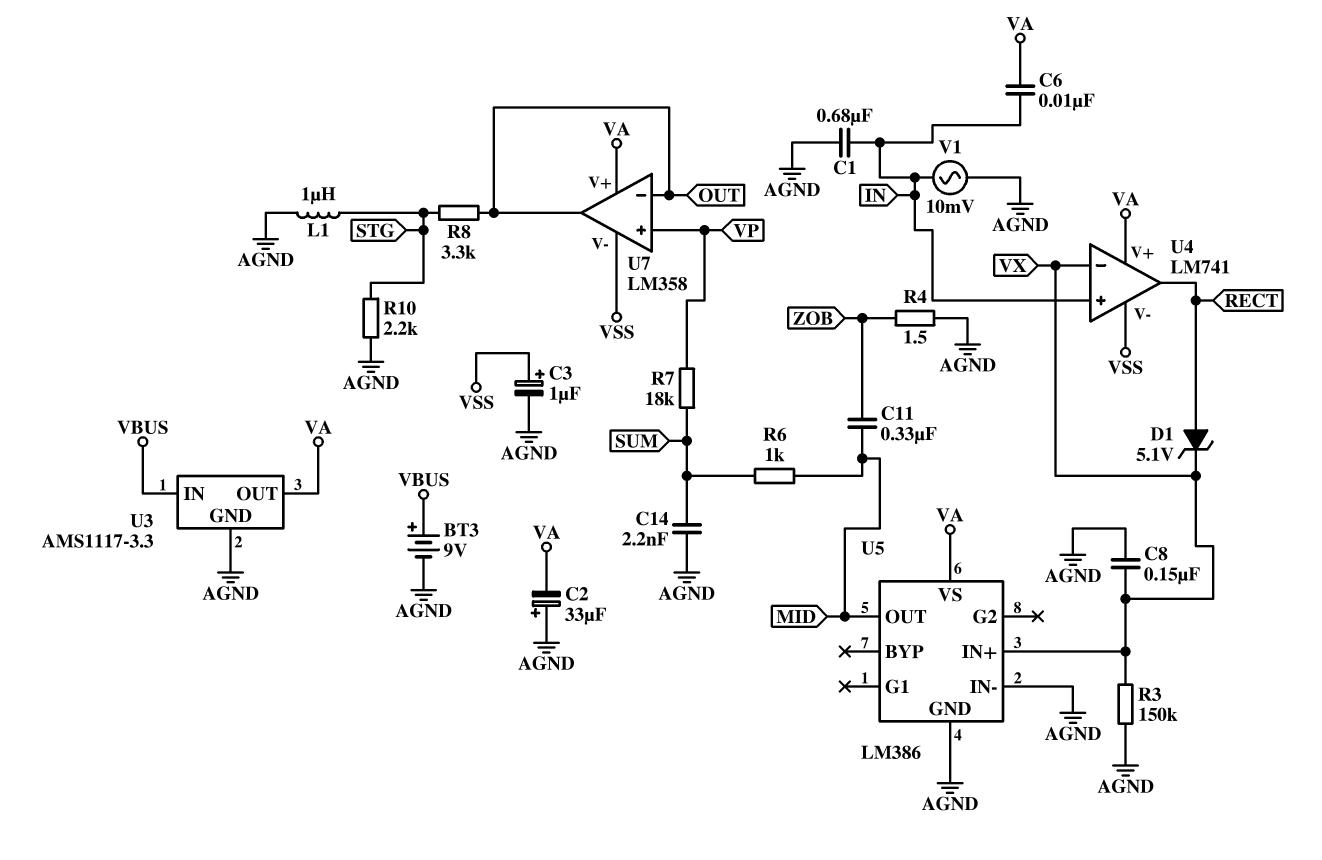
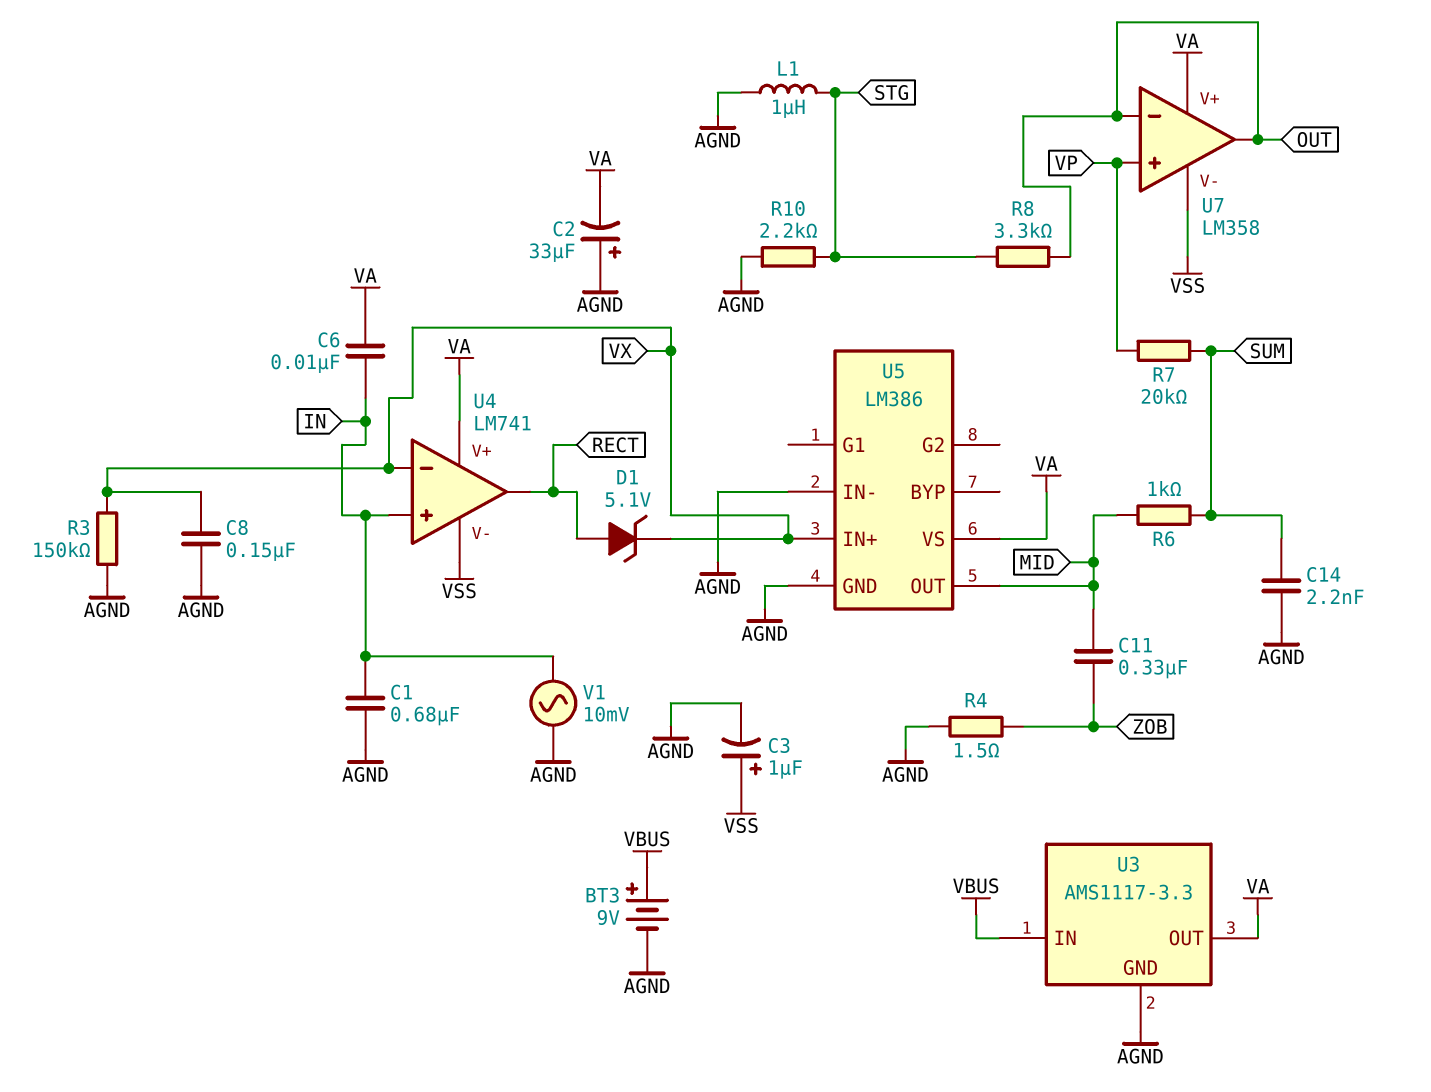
R7: 18k (SUM, VP) -> 20k (SUM, VP)

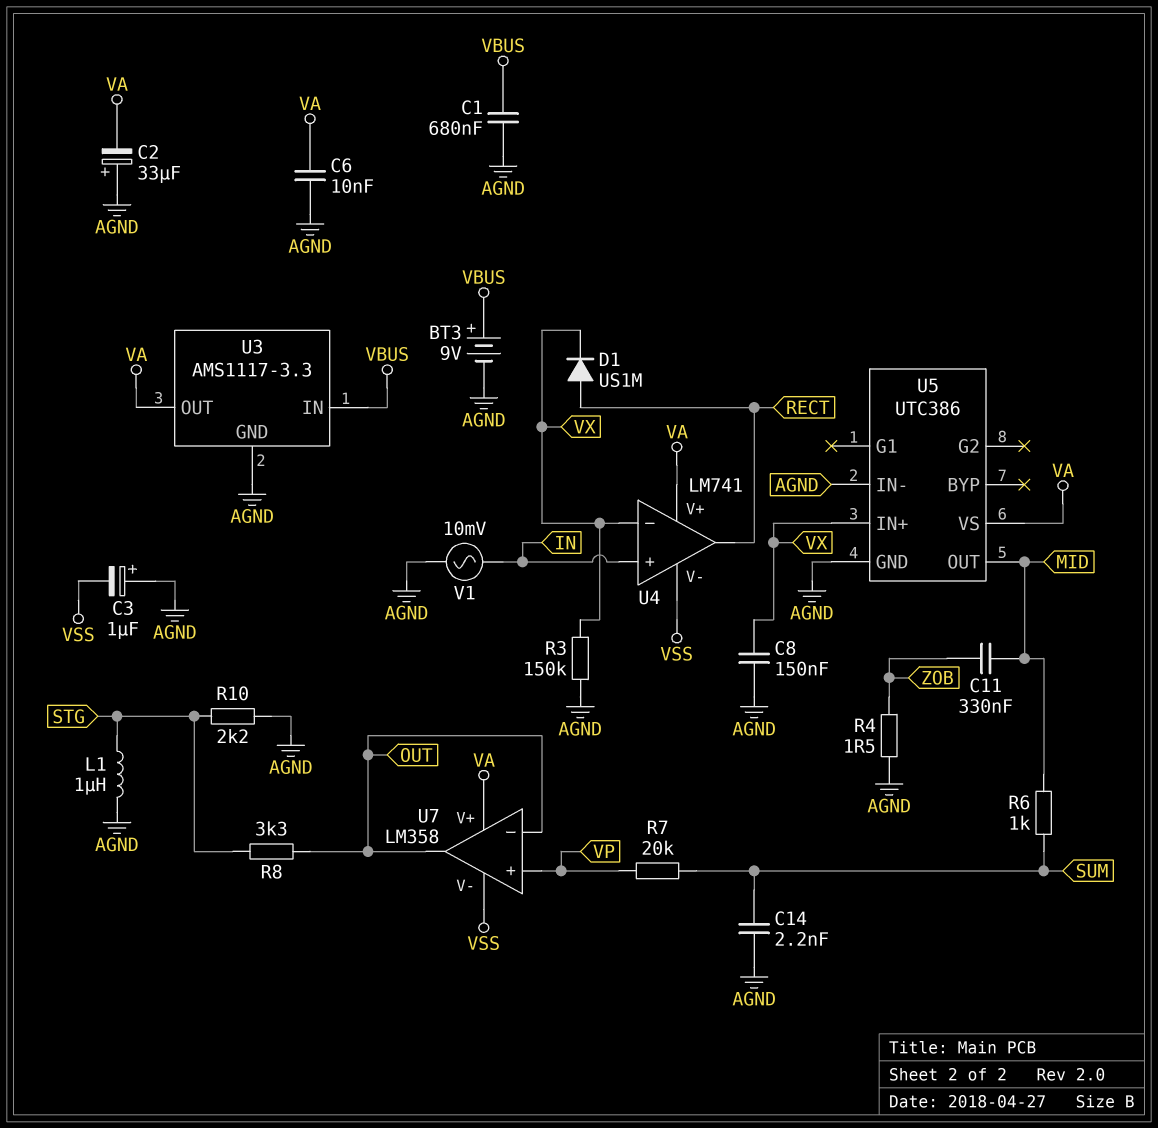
C1: 680nF (AGND, IN) -> 680nF (AGND, VBUS)
C3: 1uF (plus VSS, minus AGND) -> 1uF (plus AGND, minus VSS)
C6: 10nF (IN, VA) -> 10nF (AGND, VA)
D1: zener 5.1V (A RECT, K VX) -> diode US1M (A RECT, K VX)
U5: LM386 -> UTC386

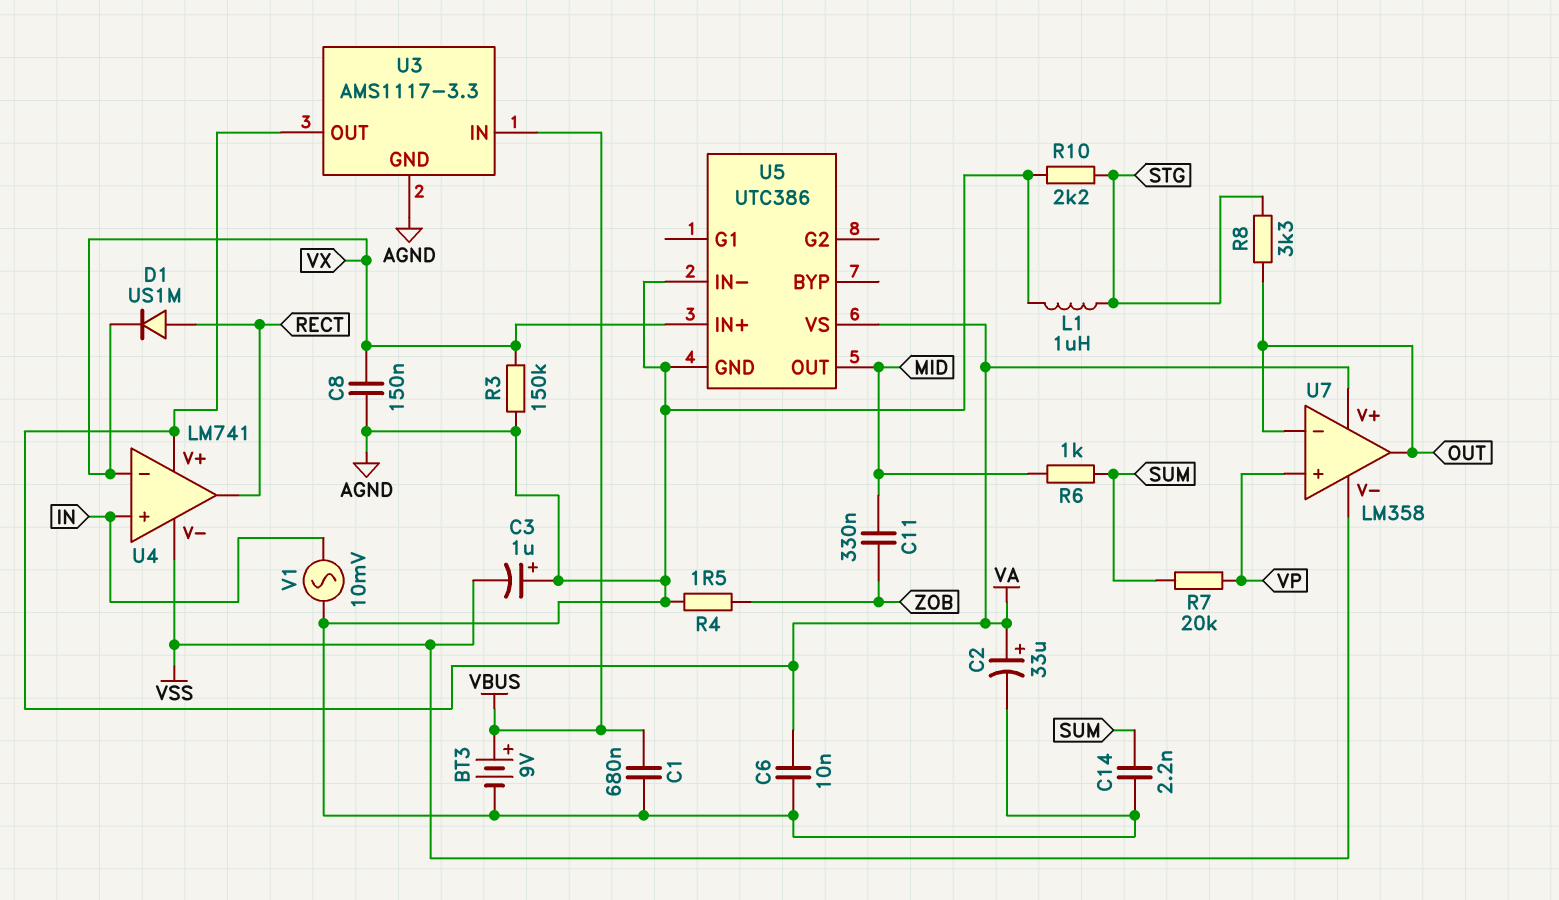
C2: 33uF (plus AGND, minus VA) -> 33uF (plus VA, minus AGND)

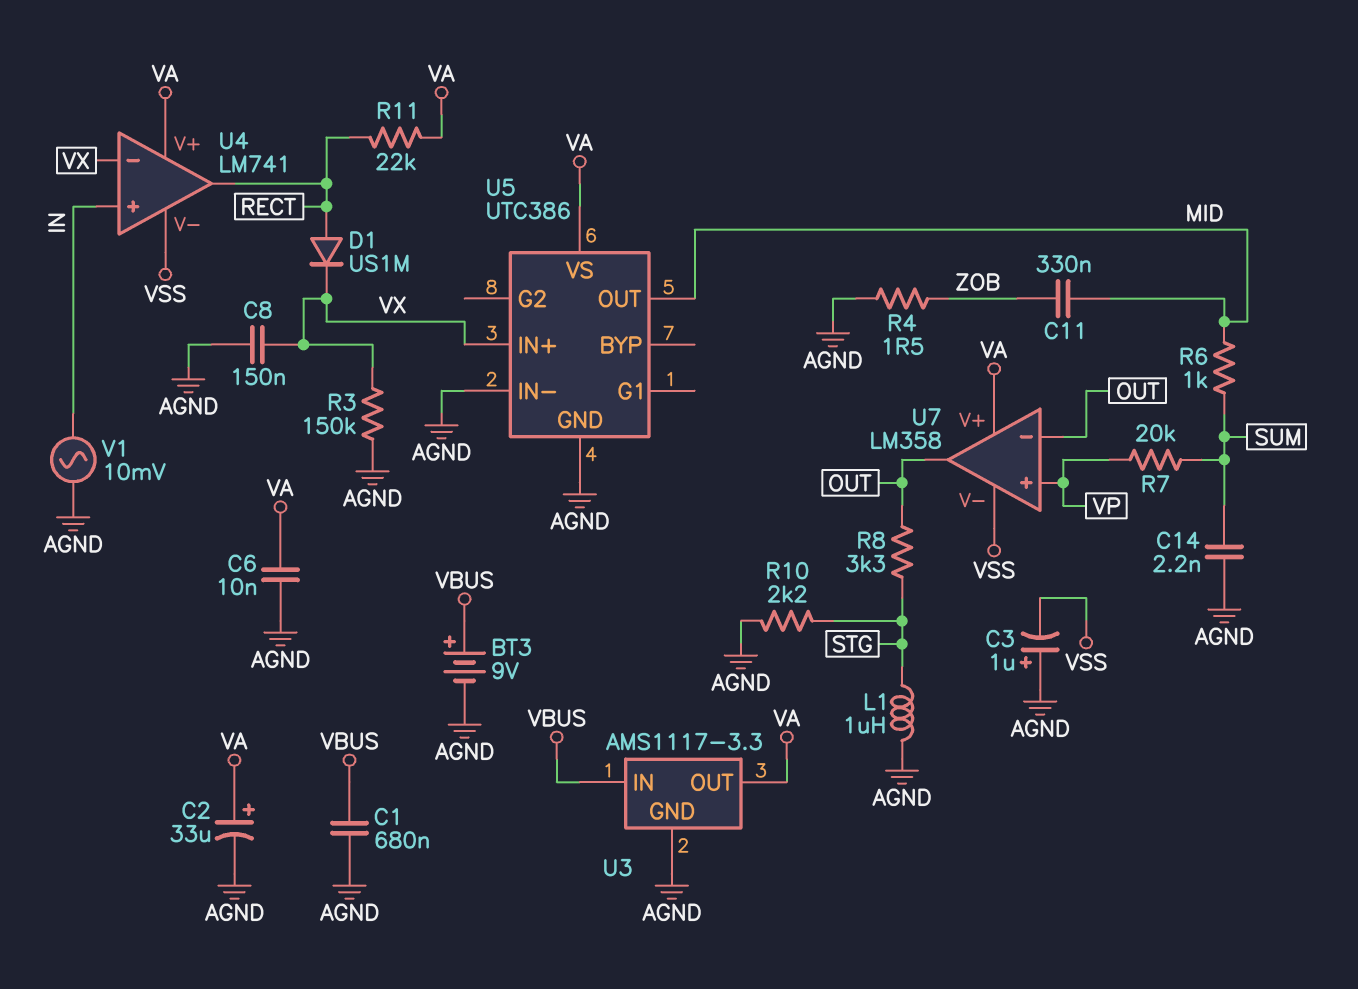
R11: none -> 22k (RECT, VA)

